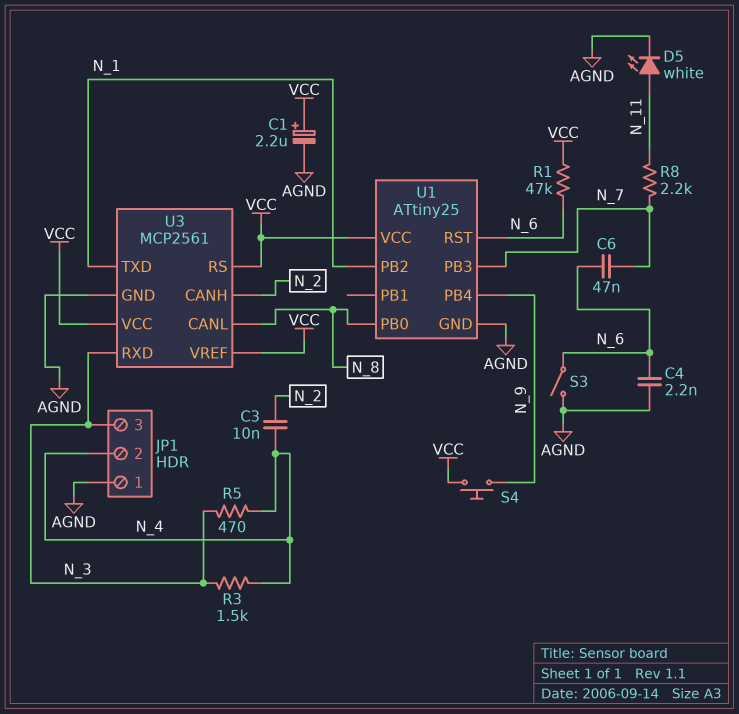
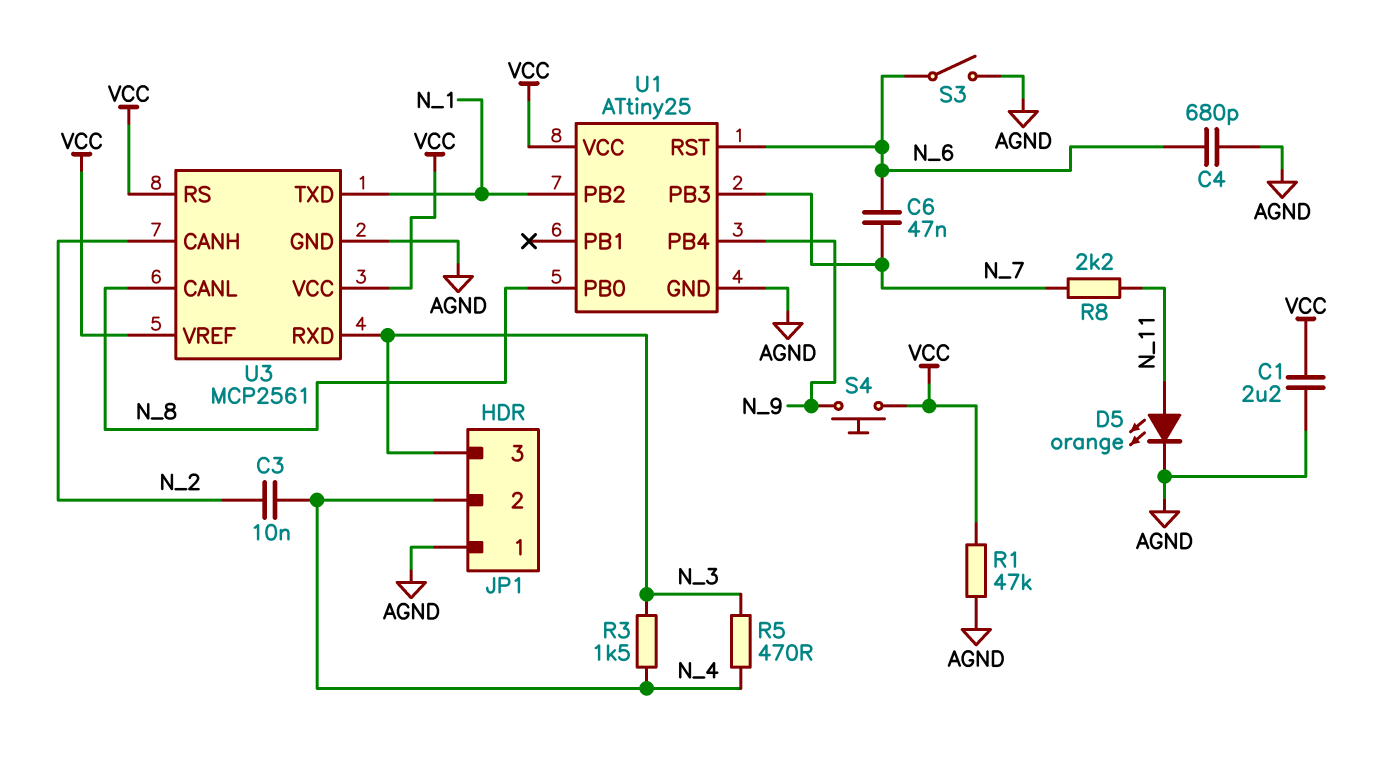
C1: 2.2uF (plus VCC, minus AGND) -> 2.2uF (AGND, VCC)
C4: 2.2nF (AGND, N_6) -> 680pF (AGND, N_6)
D5: LED white (A N_11, K AGND) -> LED orange (A N_11, K AGND)
R1: 47k (N_6, VCC) -> 47k (AGND, VCC)

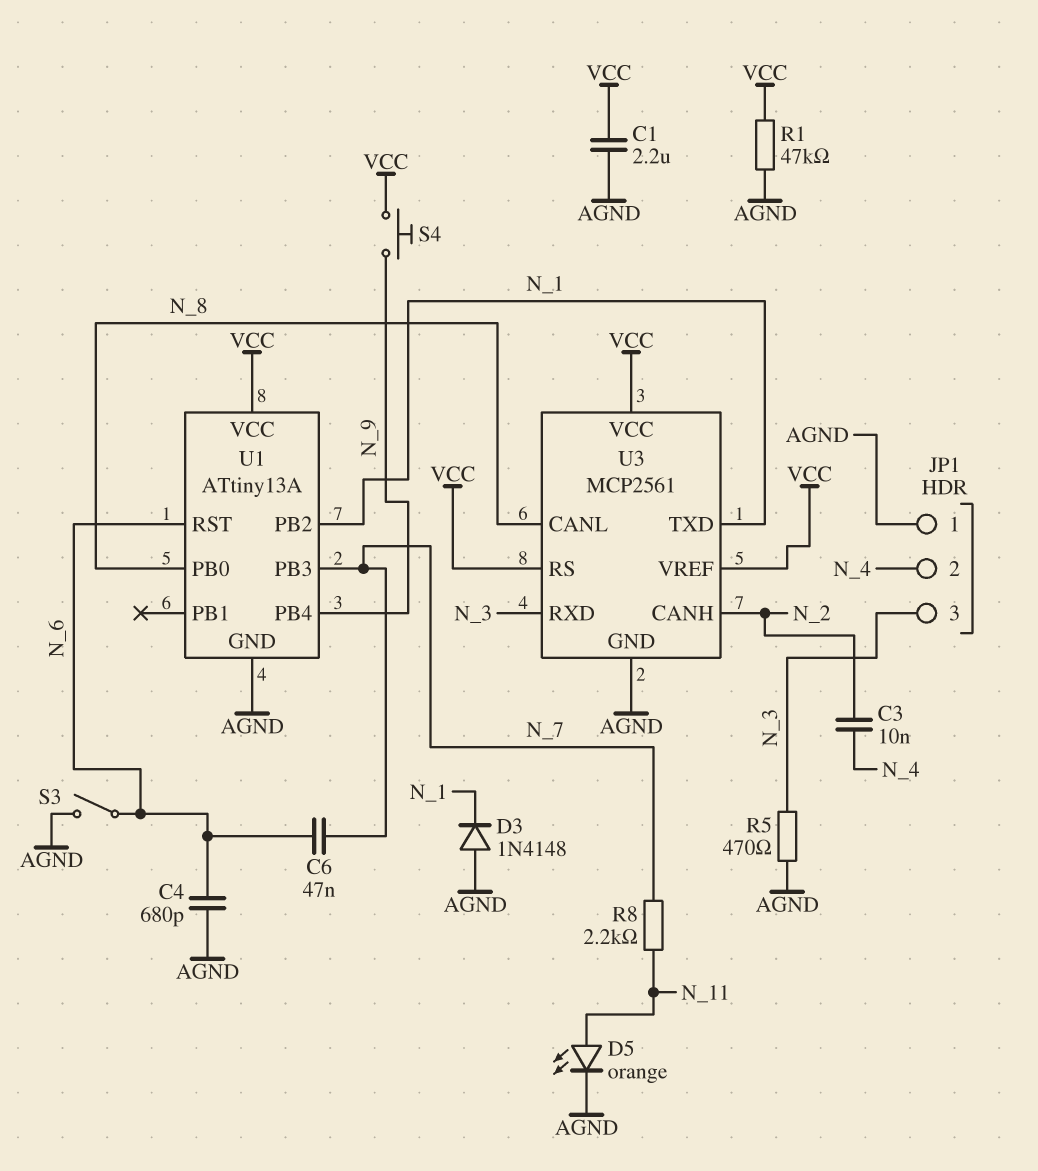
D3: none -> diode 1N4148 (A AGND, K N_1)
R3: 1.5k (N_3, N_4) -> none
R5: 470 (N_3, N_4) -> 470 (AGND, N_3)
U1: ATtiny25 -> ATtiny13A

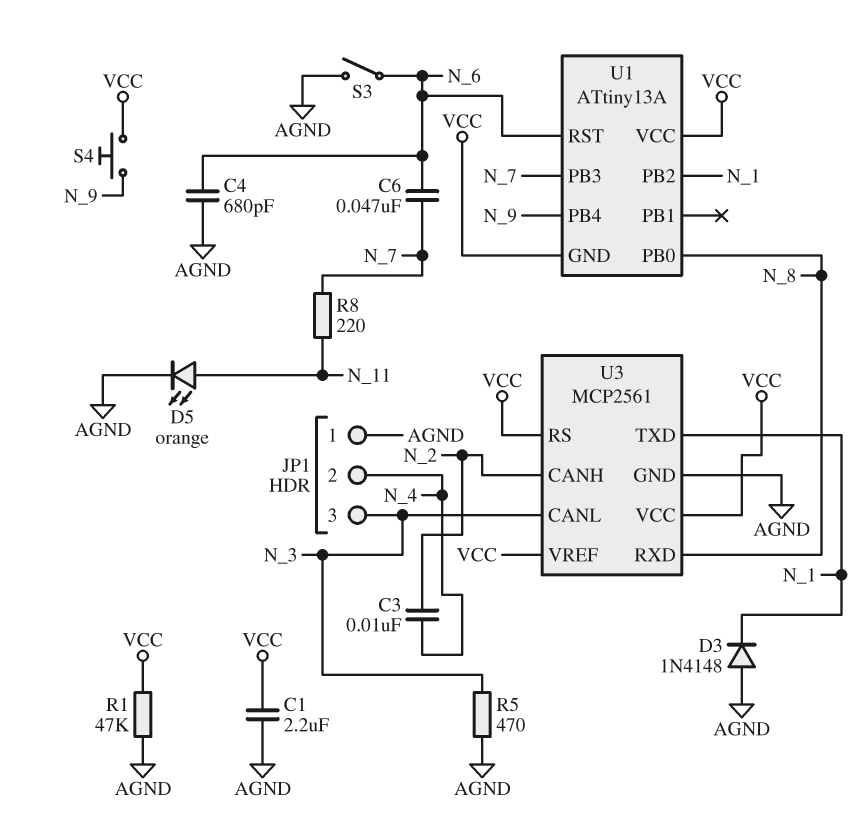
R8: 2.2k (N_7, N_11) -> 220 (N_7, N_11)
U1 pin GND: AGND -> VCC
U3 pin CANL: N_8 -> N_3
U3 pin RXD: N_3 -> N_8

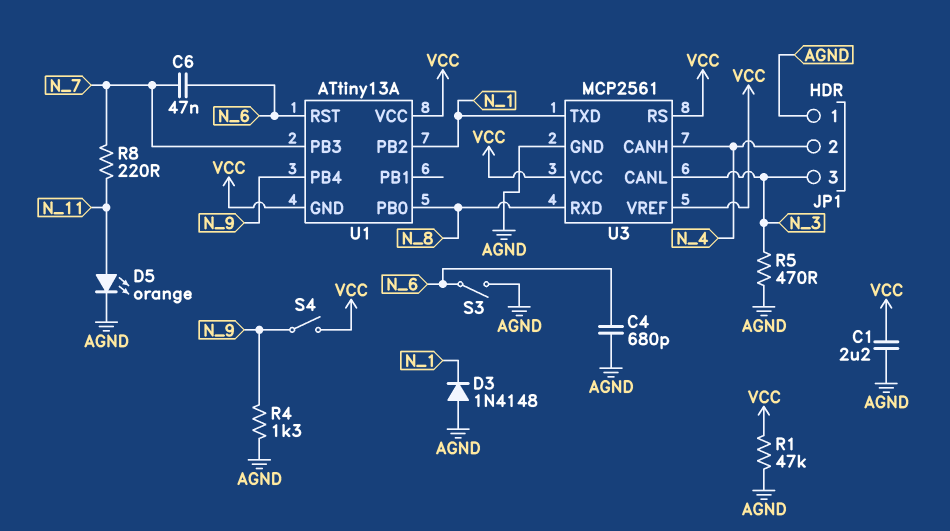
C3: 10nF (N_2, N_4) -> none
R4: none -> 1.3k (AGND, N_9)
S4: button (N_9, VCC) -> switch (N_9, VCC)
U3 pin CANH: N_2 -> N_4

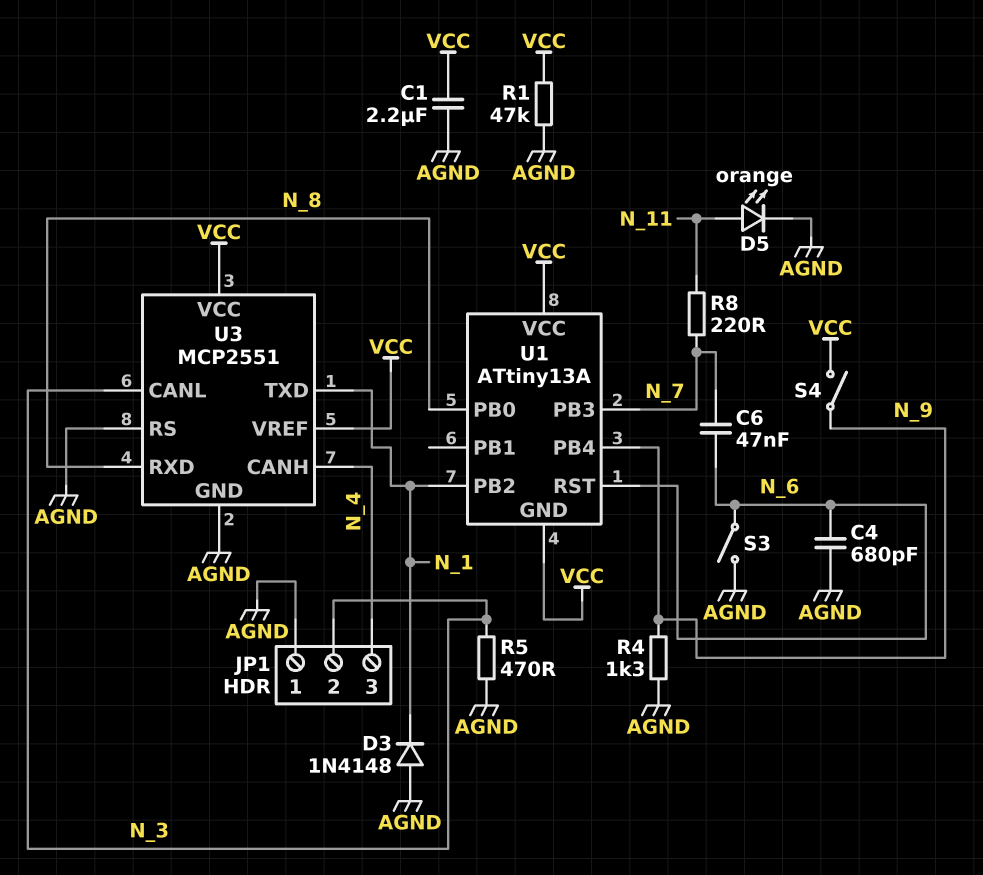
JP1 pin 2: N_4 -> N_3
JP1 pin 3: N_3 -> N_4
U3: MCP2561 -> MCP2551
U3 pin RS: VCC -> AGND

